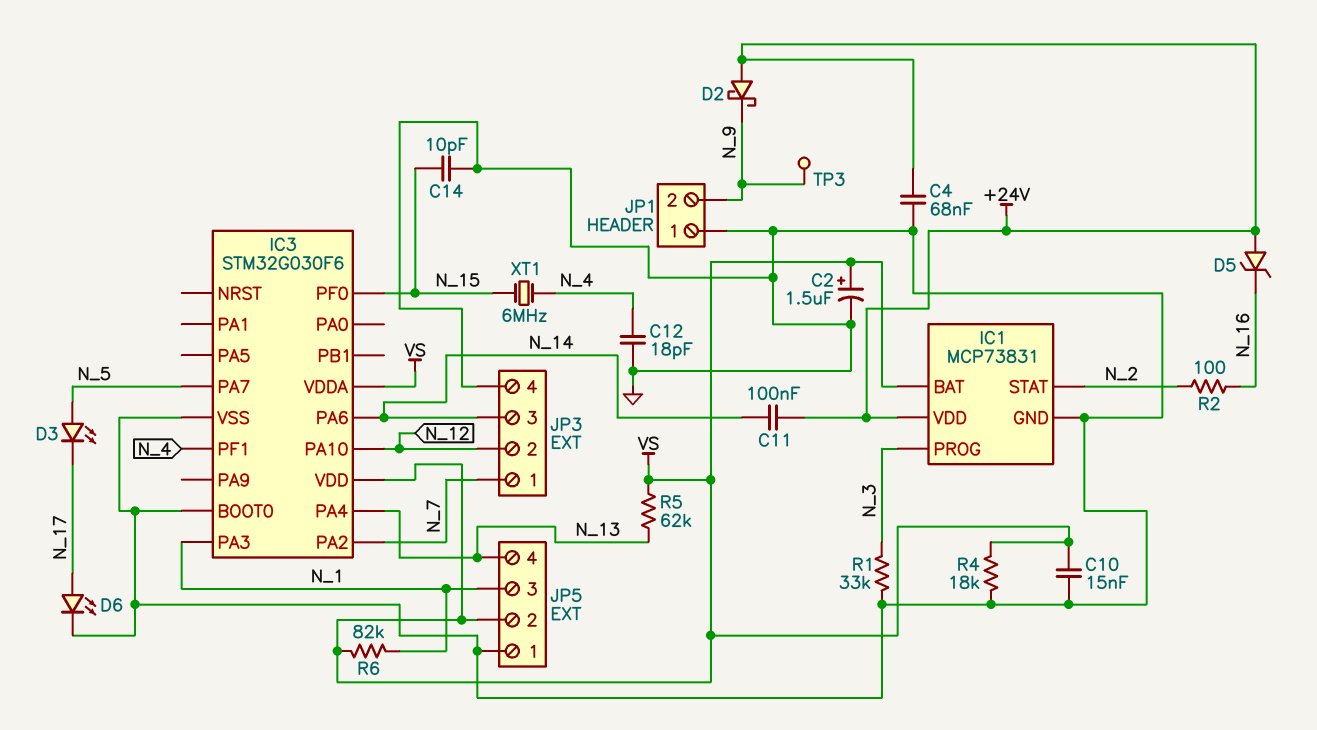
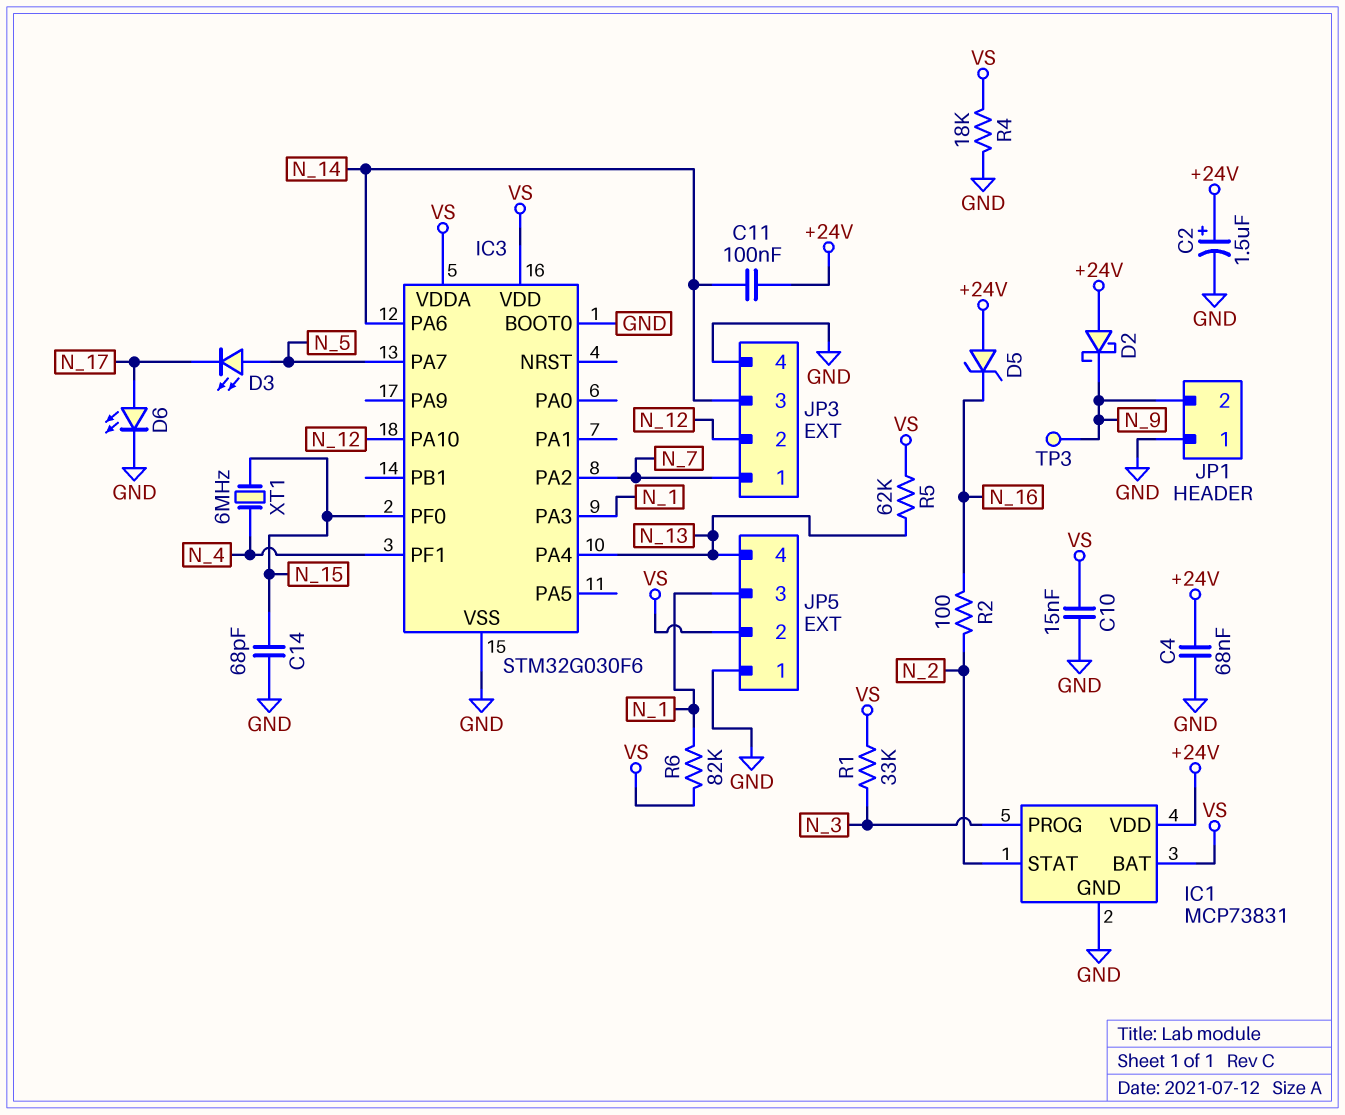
C2: 1.5uF (plus VS, minus GND) -> 1.5uF (plus +24V, minus GND)
C12: 18pF (GND, N_4) -> none
C14: 10pF (GND, N_15) -> 68pF (GND, N_15)
R1: 33k (GND, N_3) -> 33k (N_3, VS)

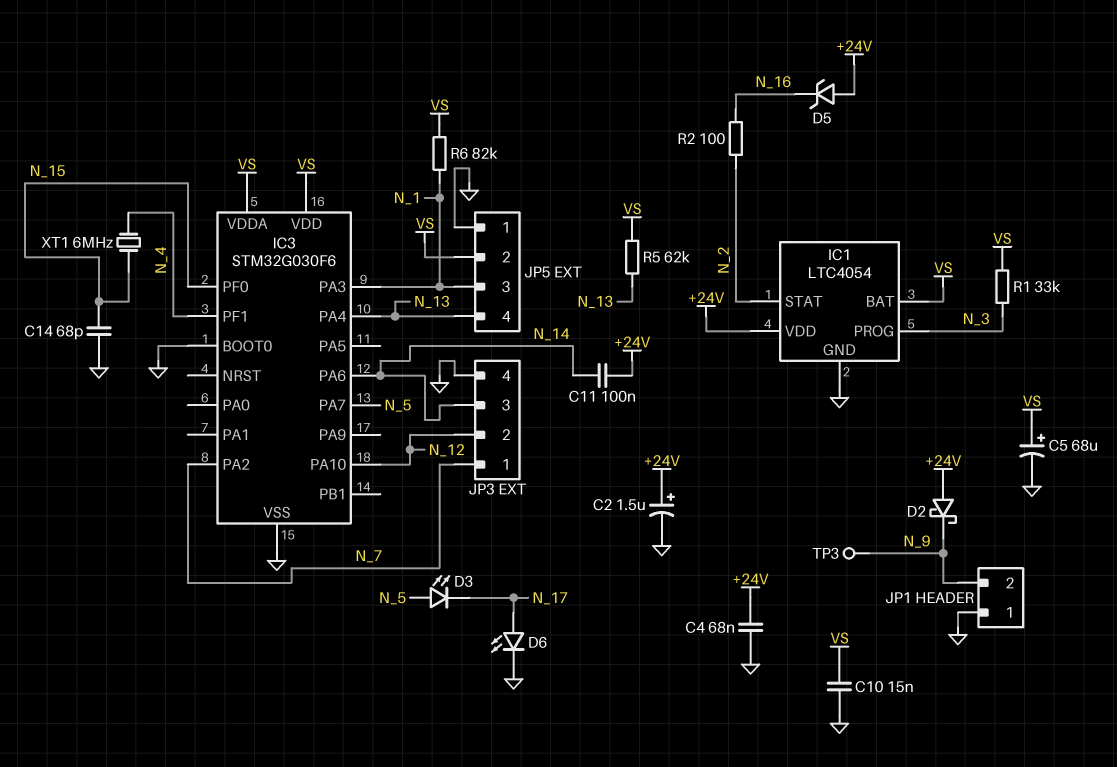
C5: none -> 68uF (plus VS, minus GND)
IC1: MCP73831 -> LTC4054
R4: 18k (GND, VS) -> none

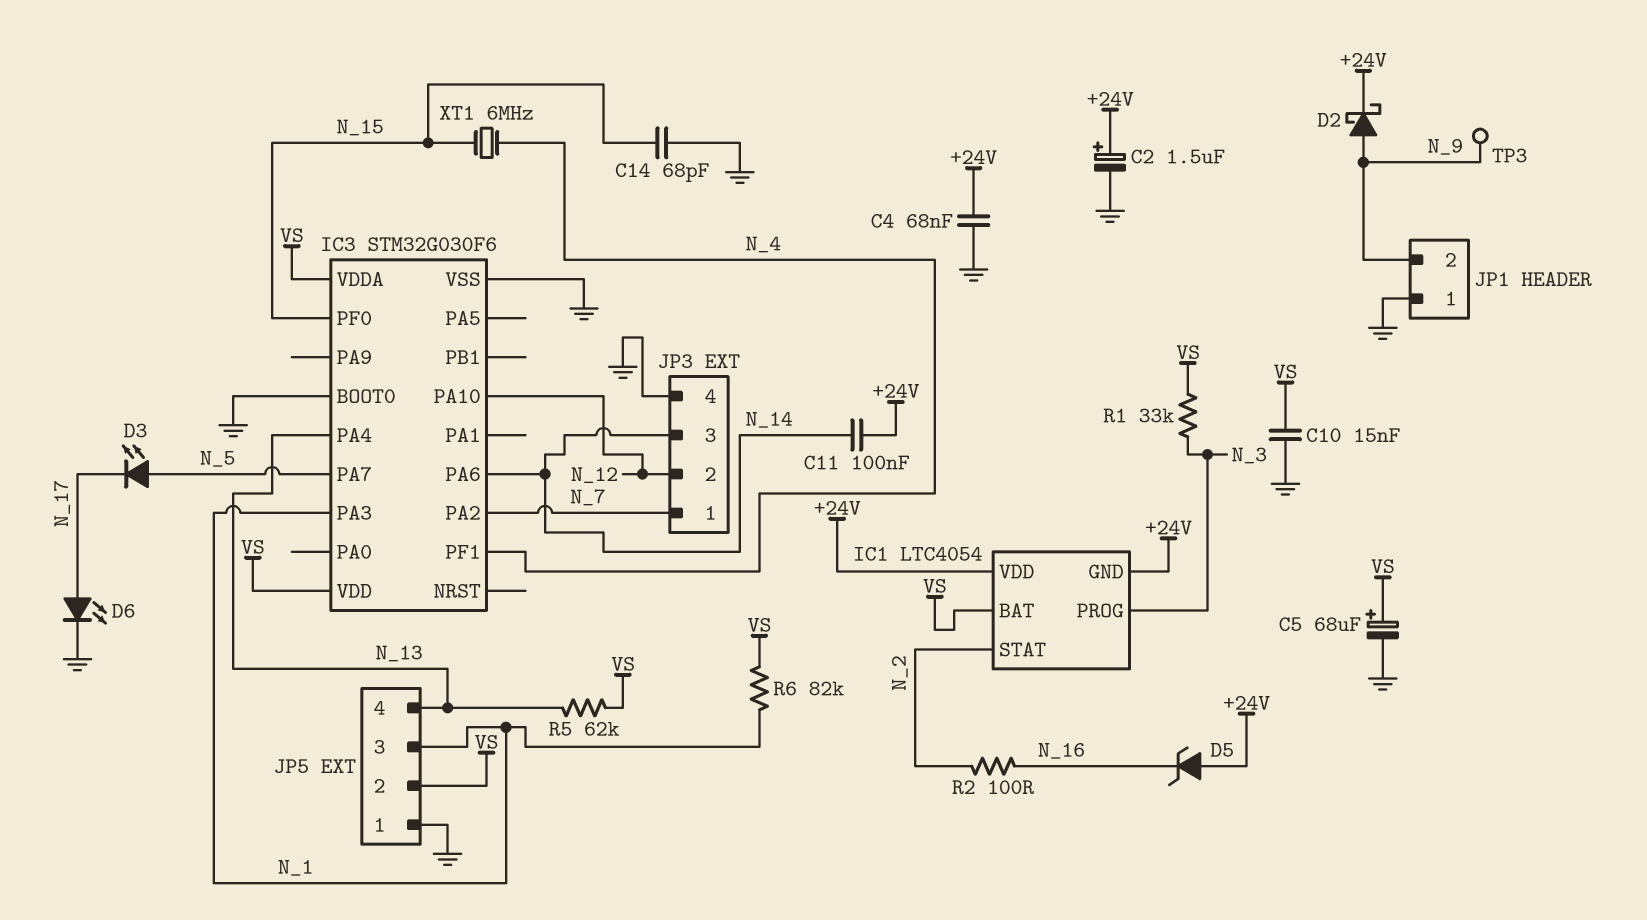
D2: schottky (A +24V, K N_9) -> schottky (A N_9, K +24V)
IC1 pin GND: GND -> +24V

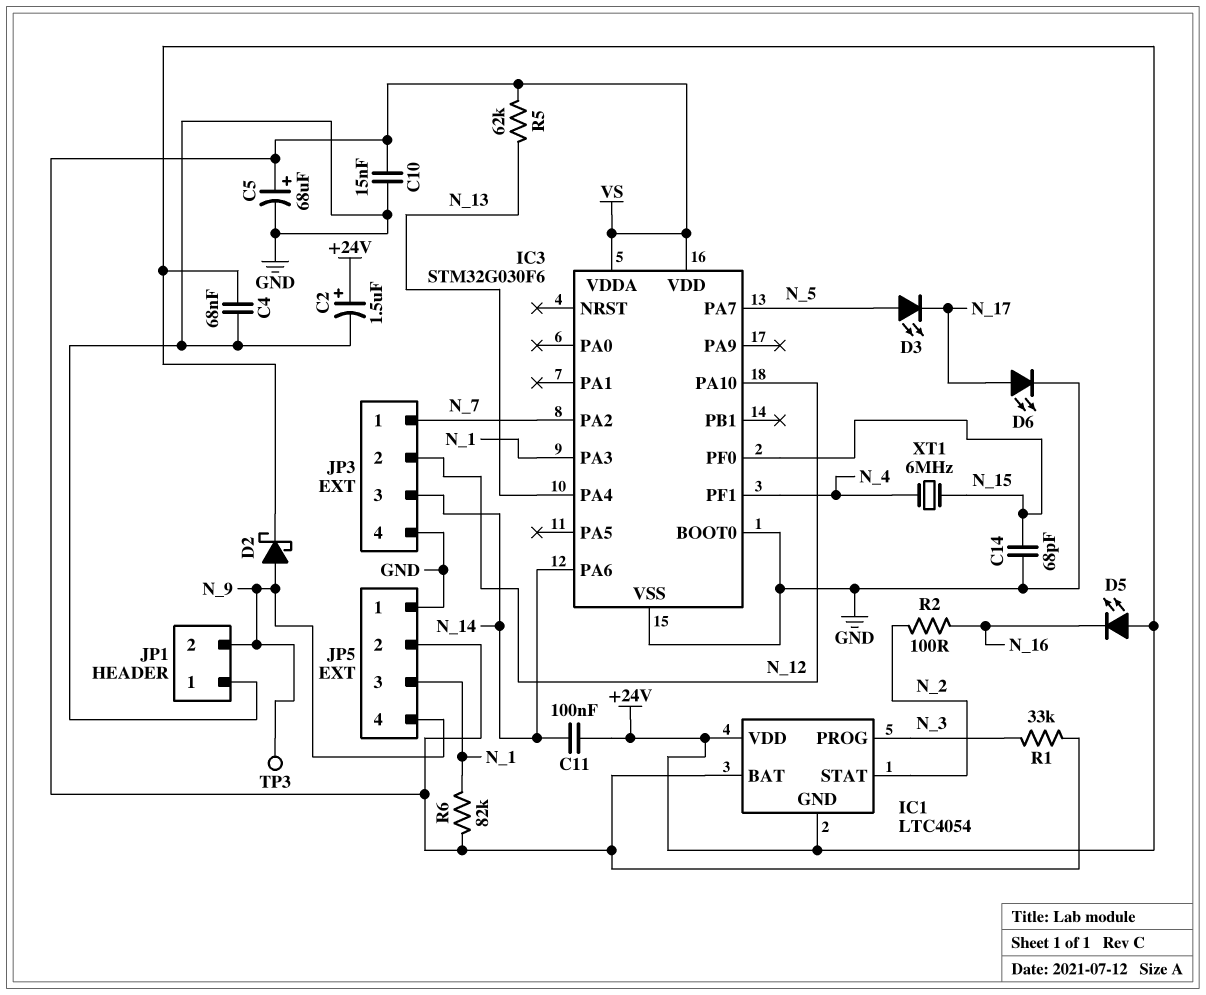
D5: zener (A +24V, K N_16) -> LED (A +24V, K N_16)
JP5 pin 4: N_13 -> N_9

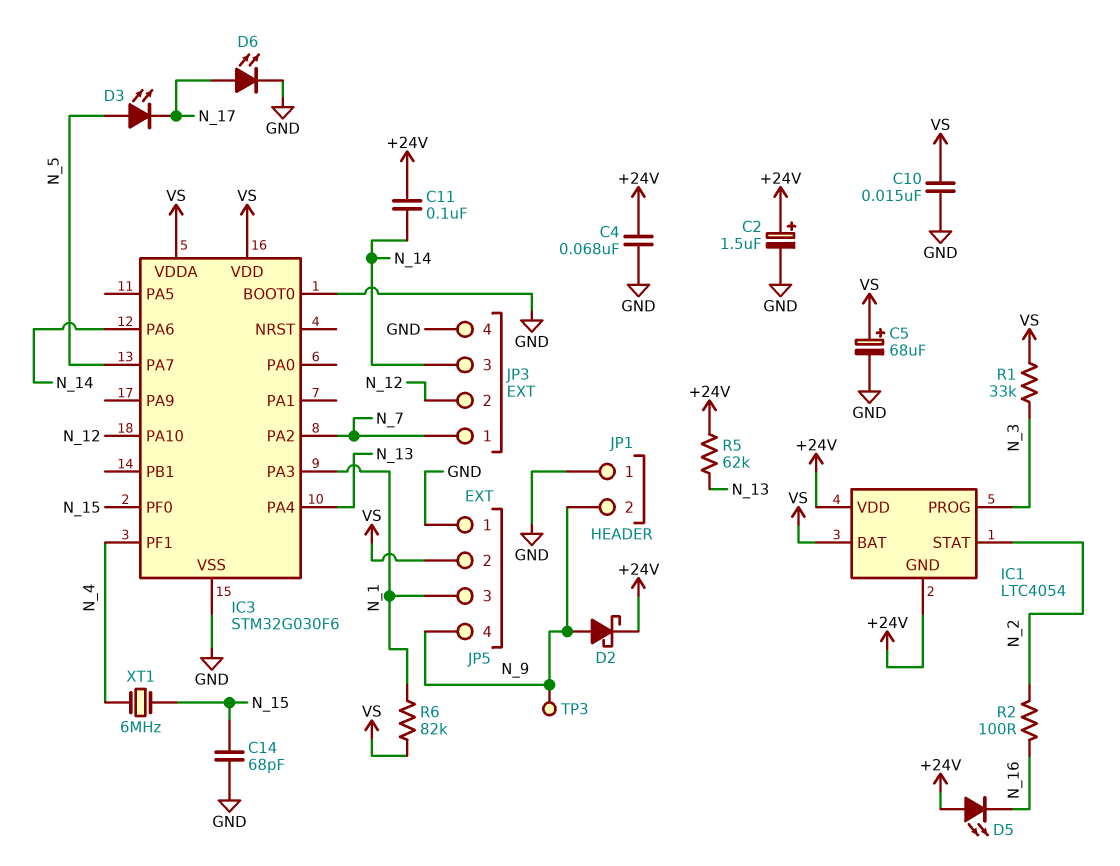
R5: 62k (N_13, VS) -> 62k (+24V, N_13)

